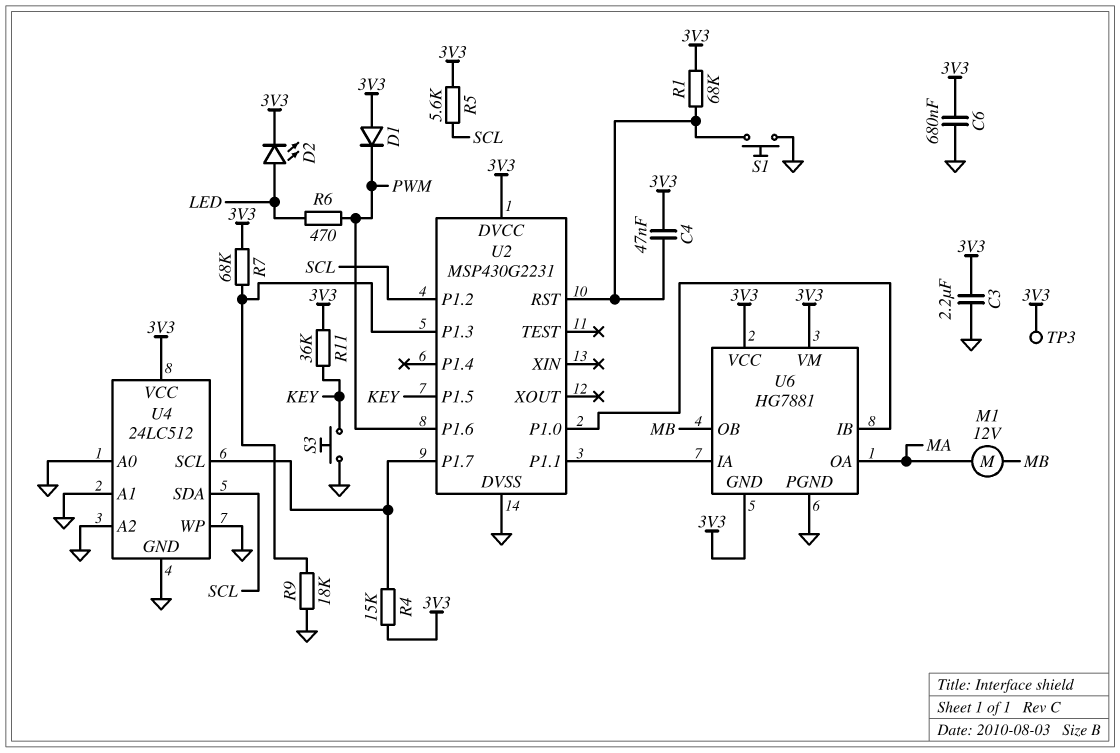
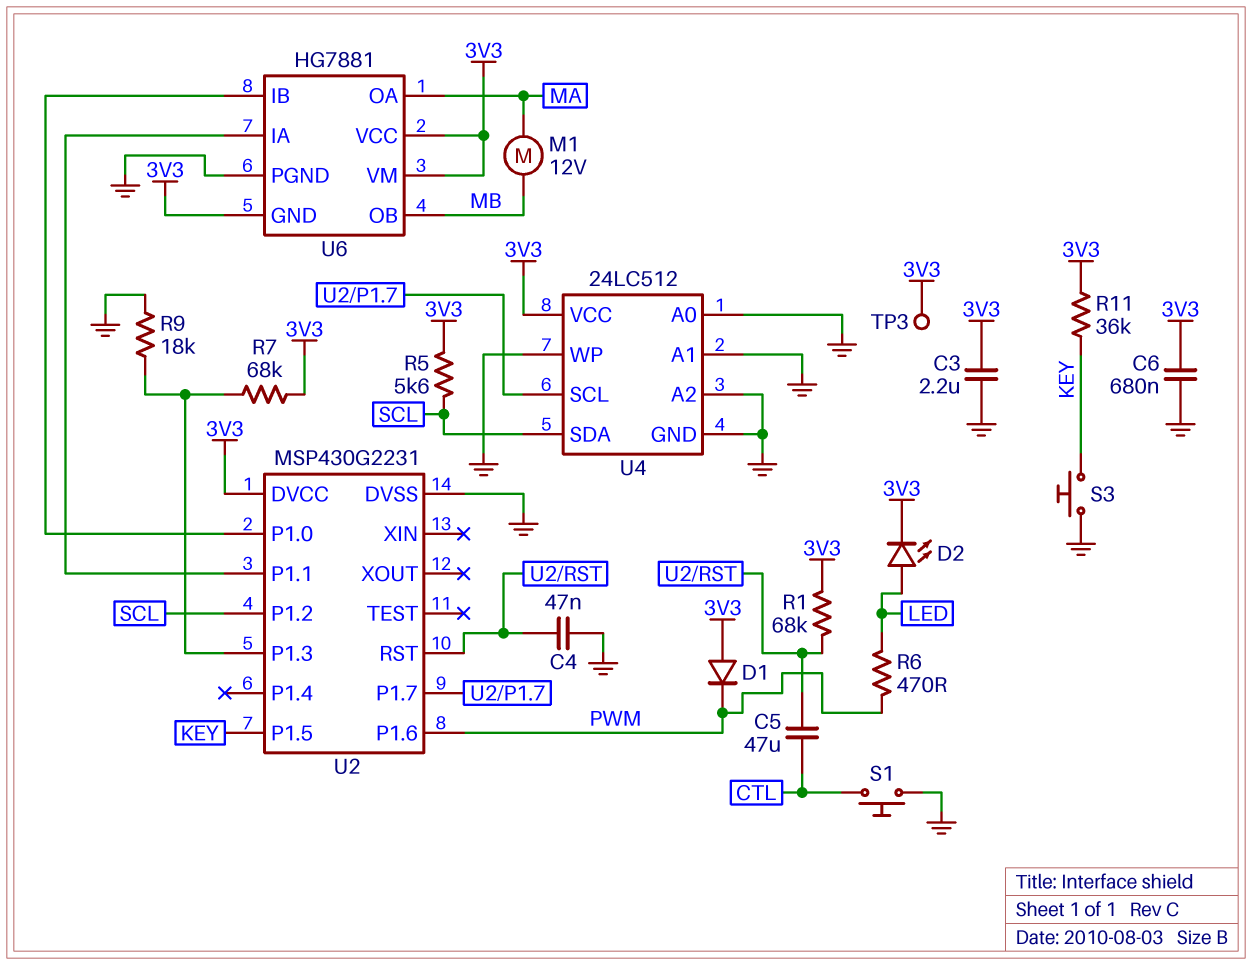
C4: 47nF (3V3, U2/RST) -> 47nF (GND, U2/RST)
C5: none -> 47uF (CTL, U2/RST)
R4: 15k (3V3, U2/P1.7) -> none
S1: button (GND, U2/RST) -> button (CTL, GND)

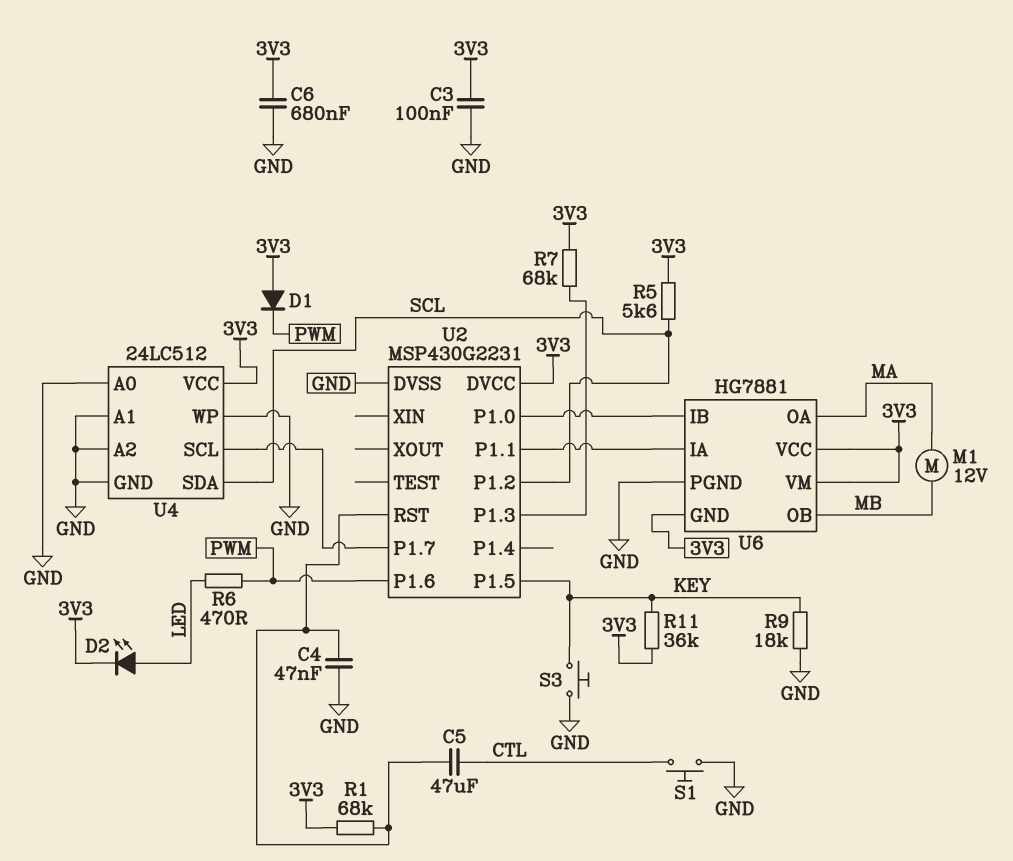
C3: 2.2uF (3V3, GND) -> 100nF (3V3, GND)
R9: 18k (GND, U2/P1.3) -> 18k (GND, KEY)
TP3: test point (3V3) -> none

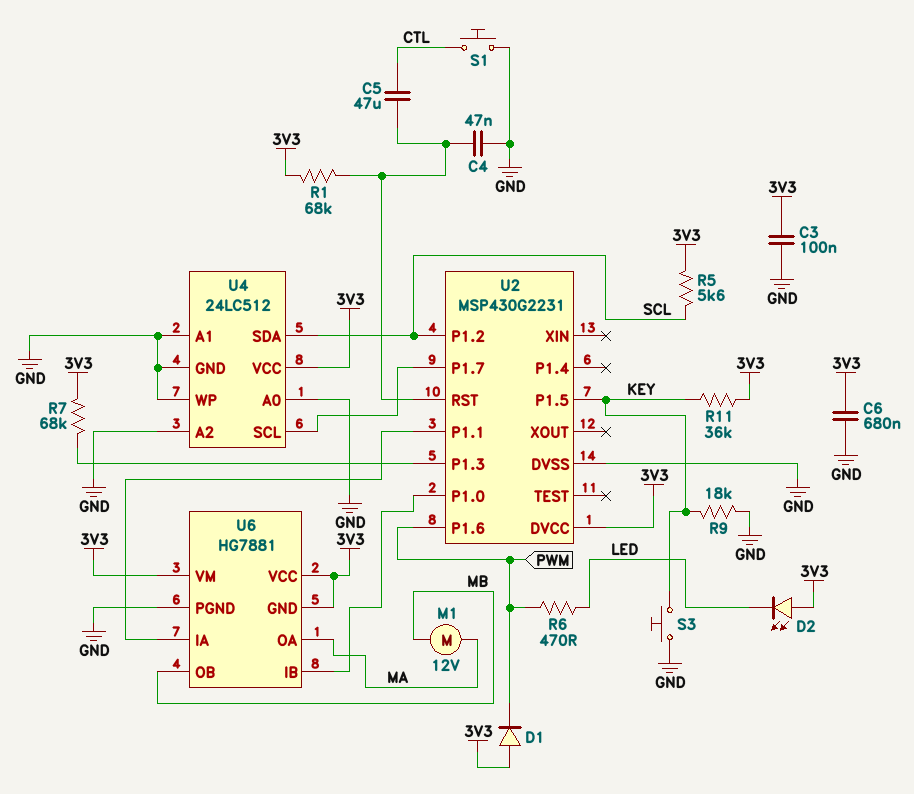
D2: LED (A LED, K 3V3) -> LED (A 3V3, K LED)

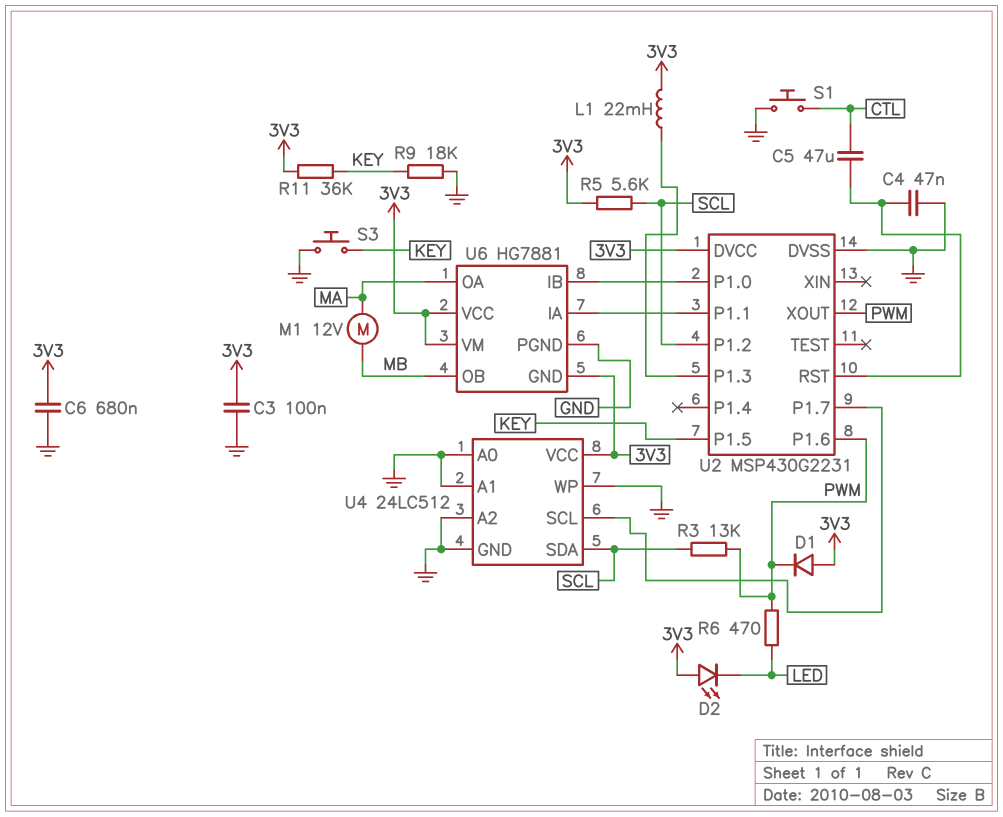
L1: none -> 22mH (3V3, U2/P1.3)
R1: 68k (3V3, U2/RST) -> none
R3: none -> 13k (PWM, SCL)
R7: 68k (3V3, U2/P1.3) -> none
U2 pin XOUT: none -> PWM

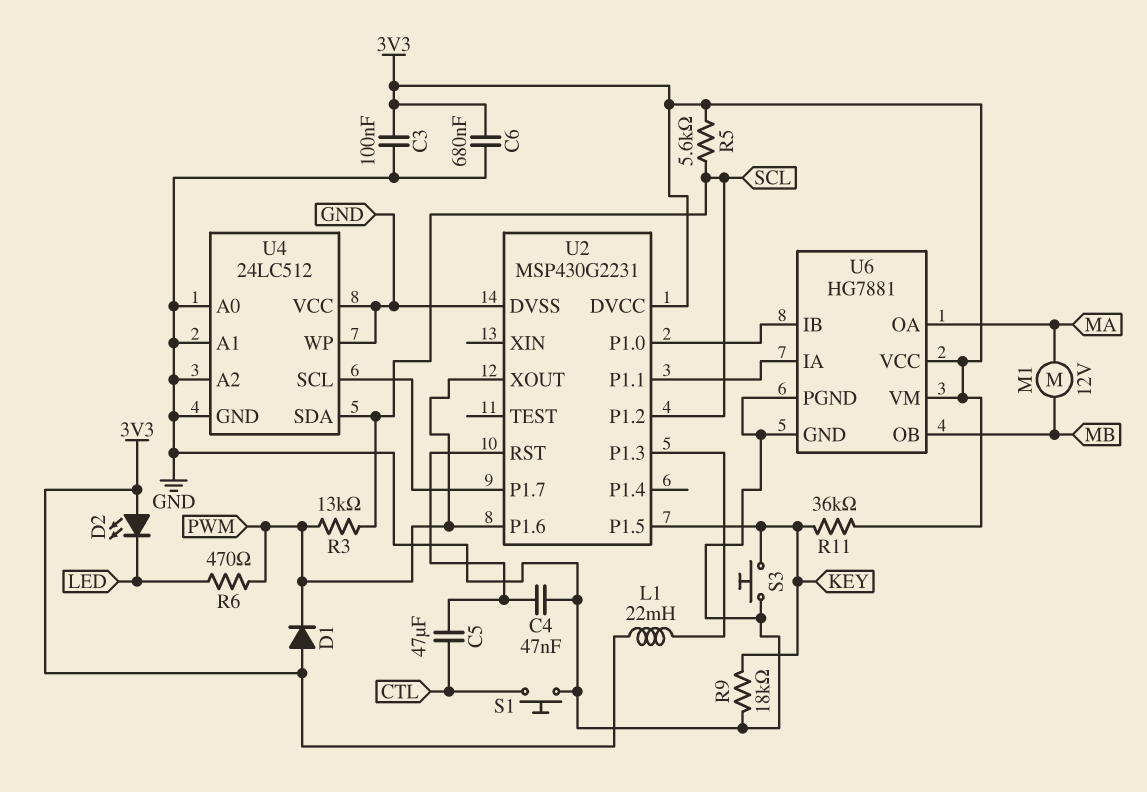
U4 pin VCC: 3V3 -> GND
U6 pin GND: 3V3 -> GND

